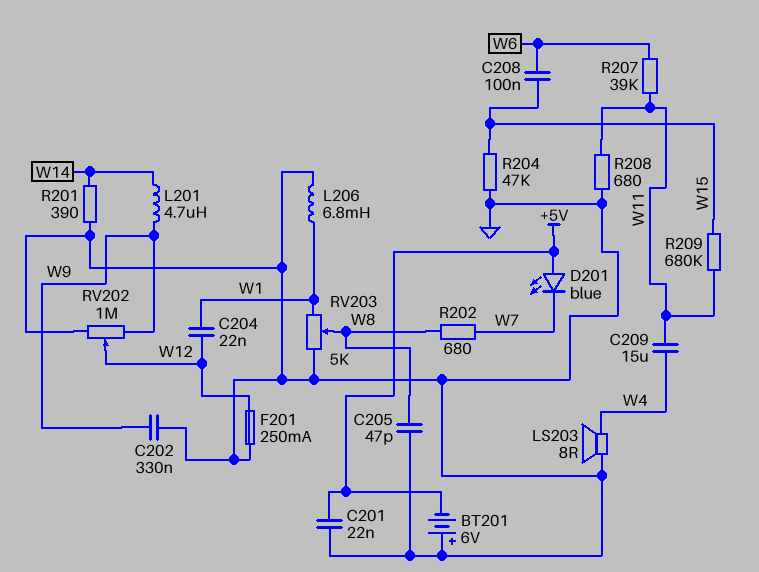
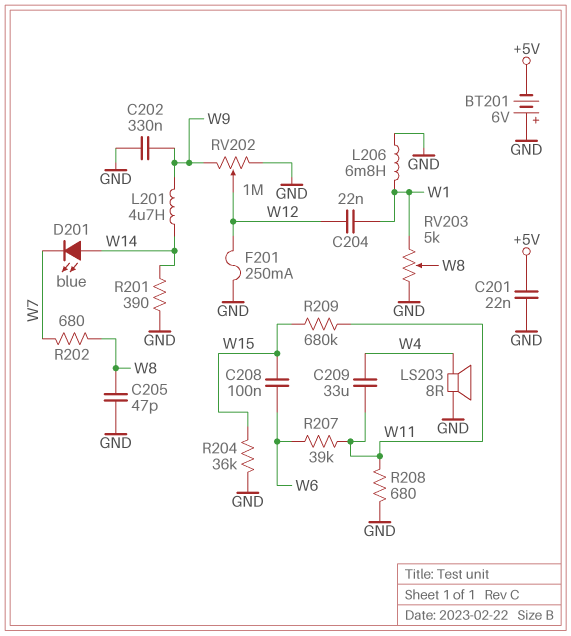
C209: 15uF (W4, W11) -> 33uF (W4, W11)
D201: LED blue (A +5V, K W7) -> LED blue (A W14, K W7)
R204: 47k (GND, W15) -> 36k (GND, W15)

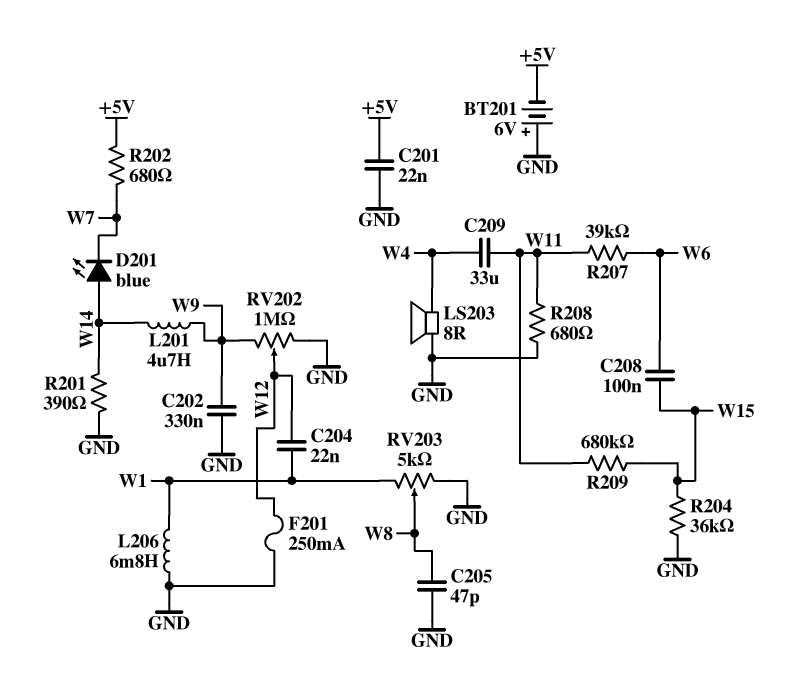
R202: 680 (W7, W8) -> 680 (+5V, W7)

